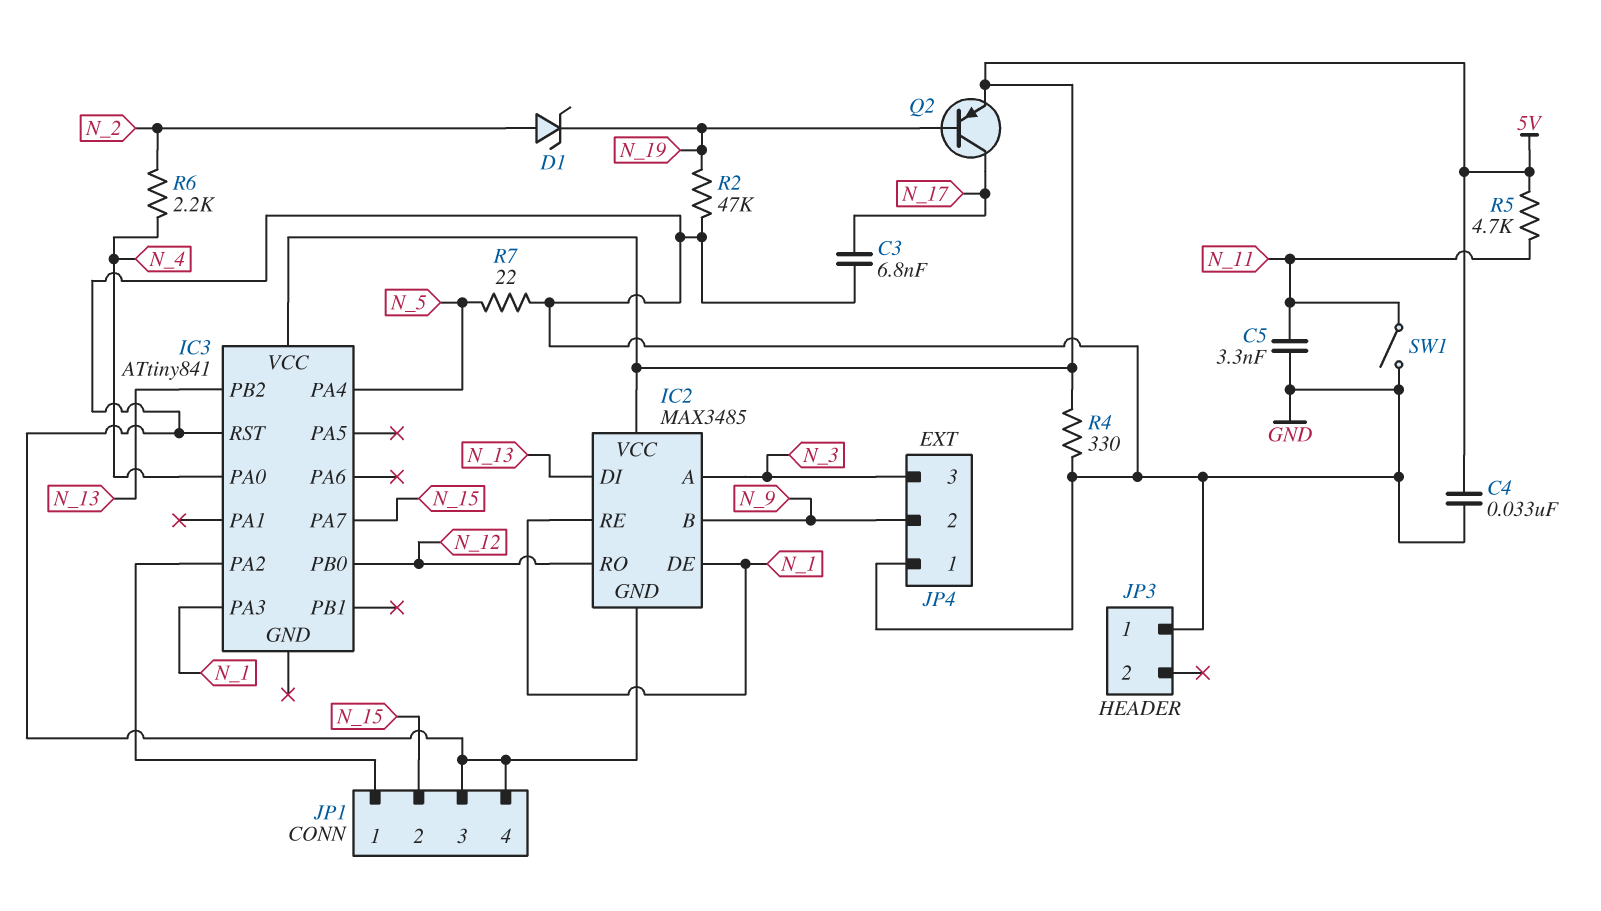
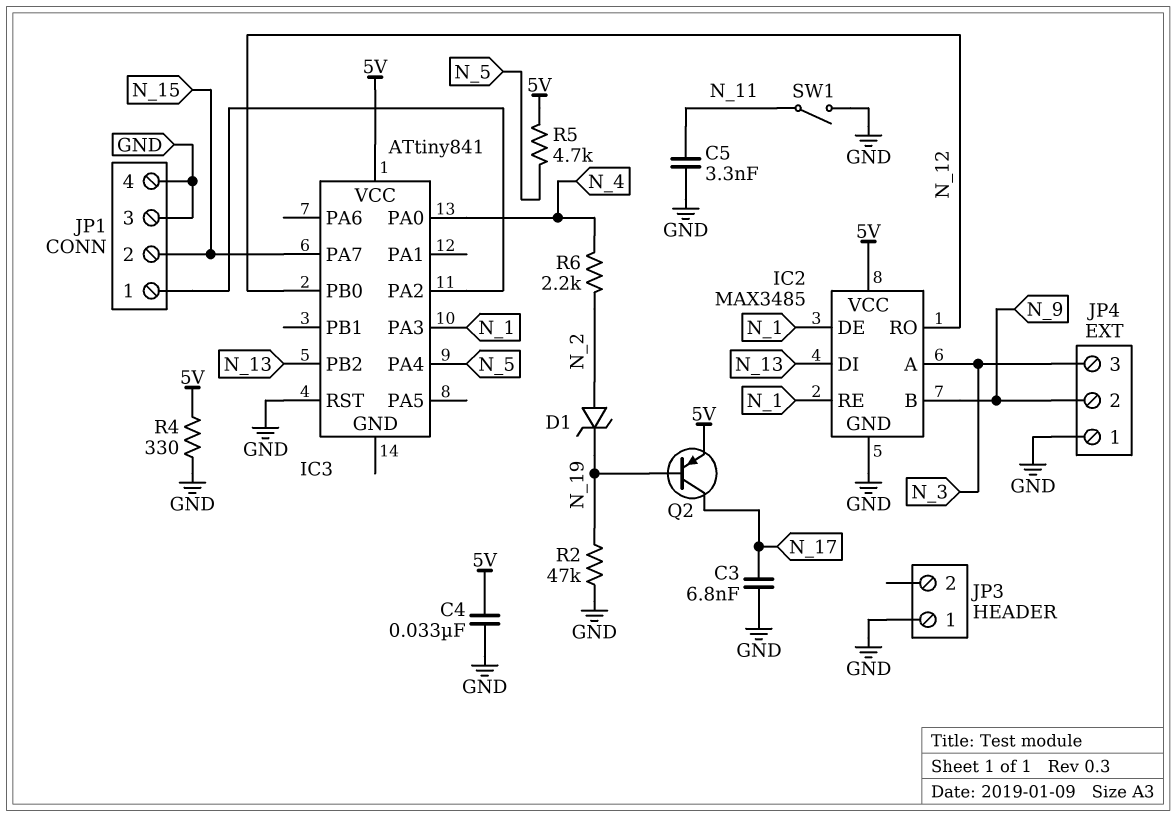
R5: 4.7k (5V, N_11) -> 4.7k (5V, N_5)
R7: 22 (GND, N_5) -> none

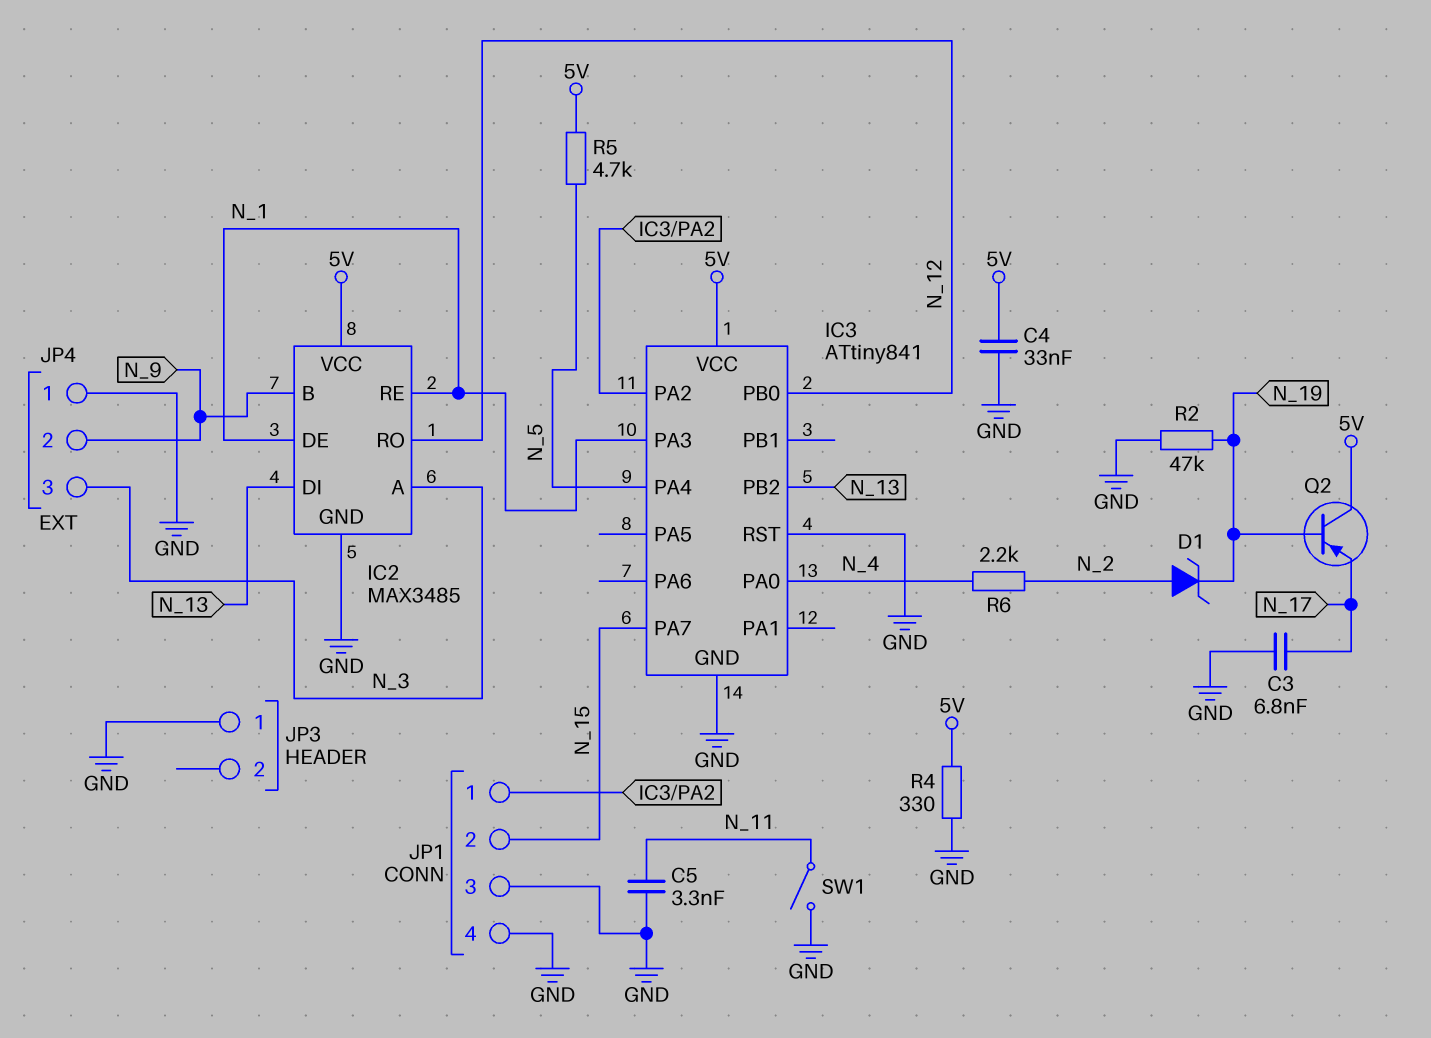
IC3 pin GND: none -> GND
Q2: PNP (B N_19, C N_17, E 5V) -> PNP (B N_19, C 5V, E N_17)

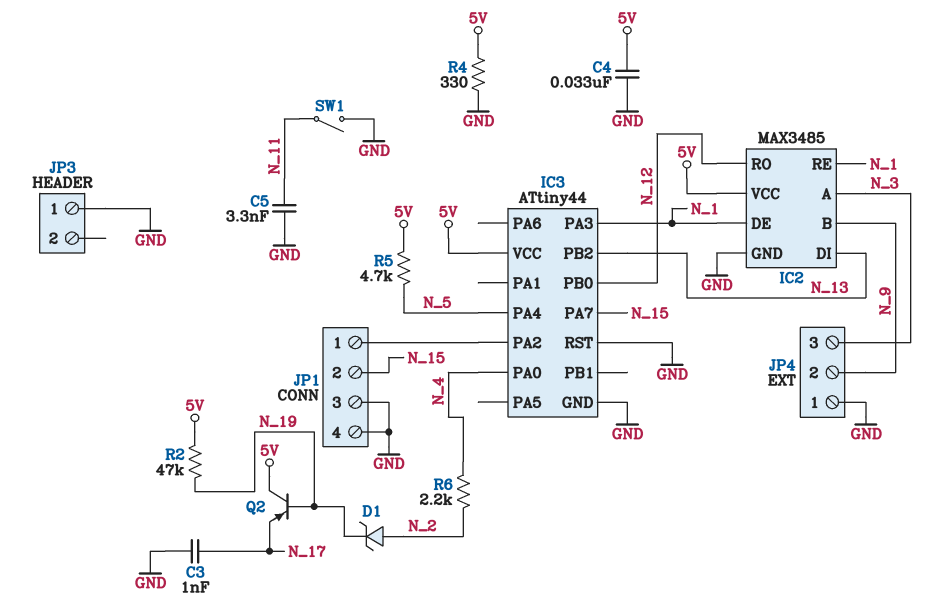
C3: 6.8nF (GND, N_17) -> 1nF (GND, N_17)
IC3: ATtiny841 -> ATtiny44
R2: 47k (GND, N_19) -> 47k (5V, N_19)

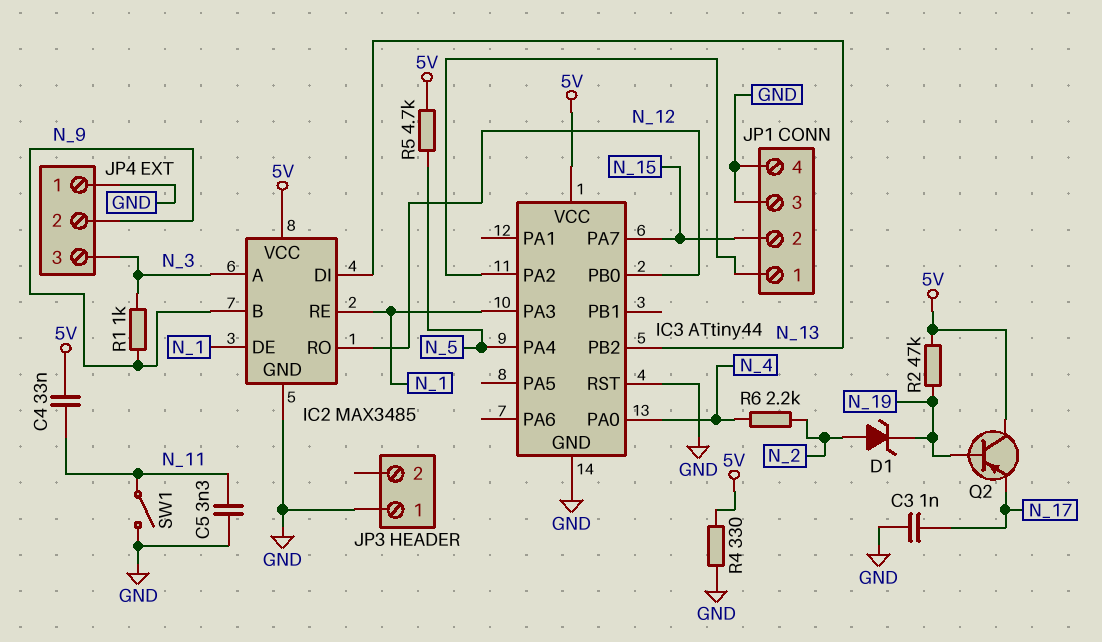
C4: 33nF (5V, GND) -> 33nF (5V, N_11)
R1: none -> 1k (N_3, N_9)

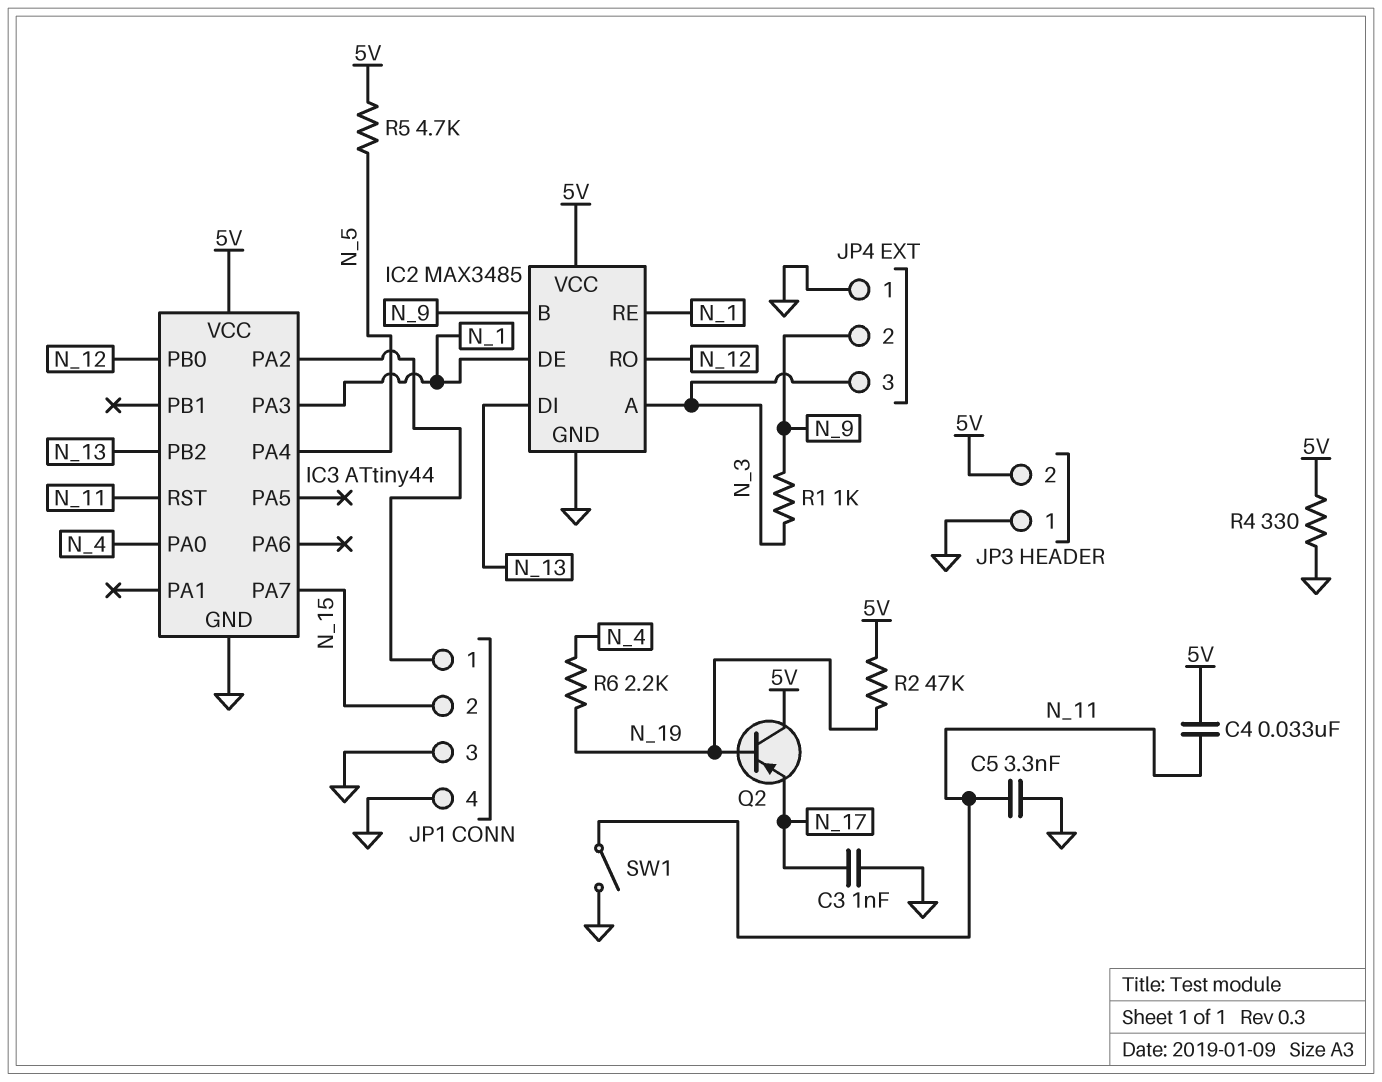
D1: zener (A N_2, K N_19) -> none
IC3 pin RST: GND -> N_11
JP3 pin 2: none -> 5V
R6: 2.2k (N_2, N_4) -> 2.2k (N_4, N_19)

